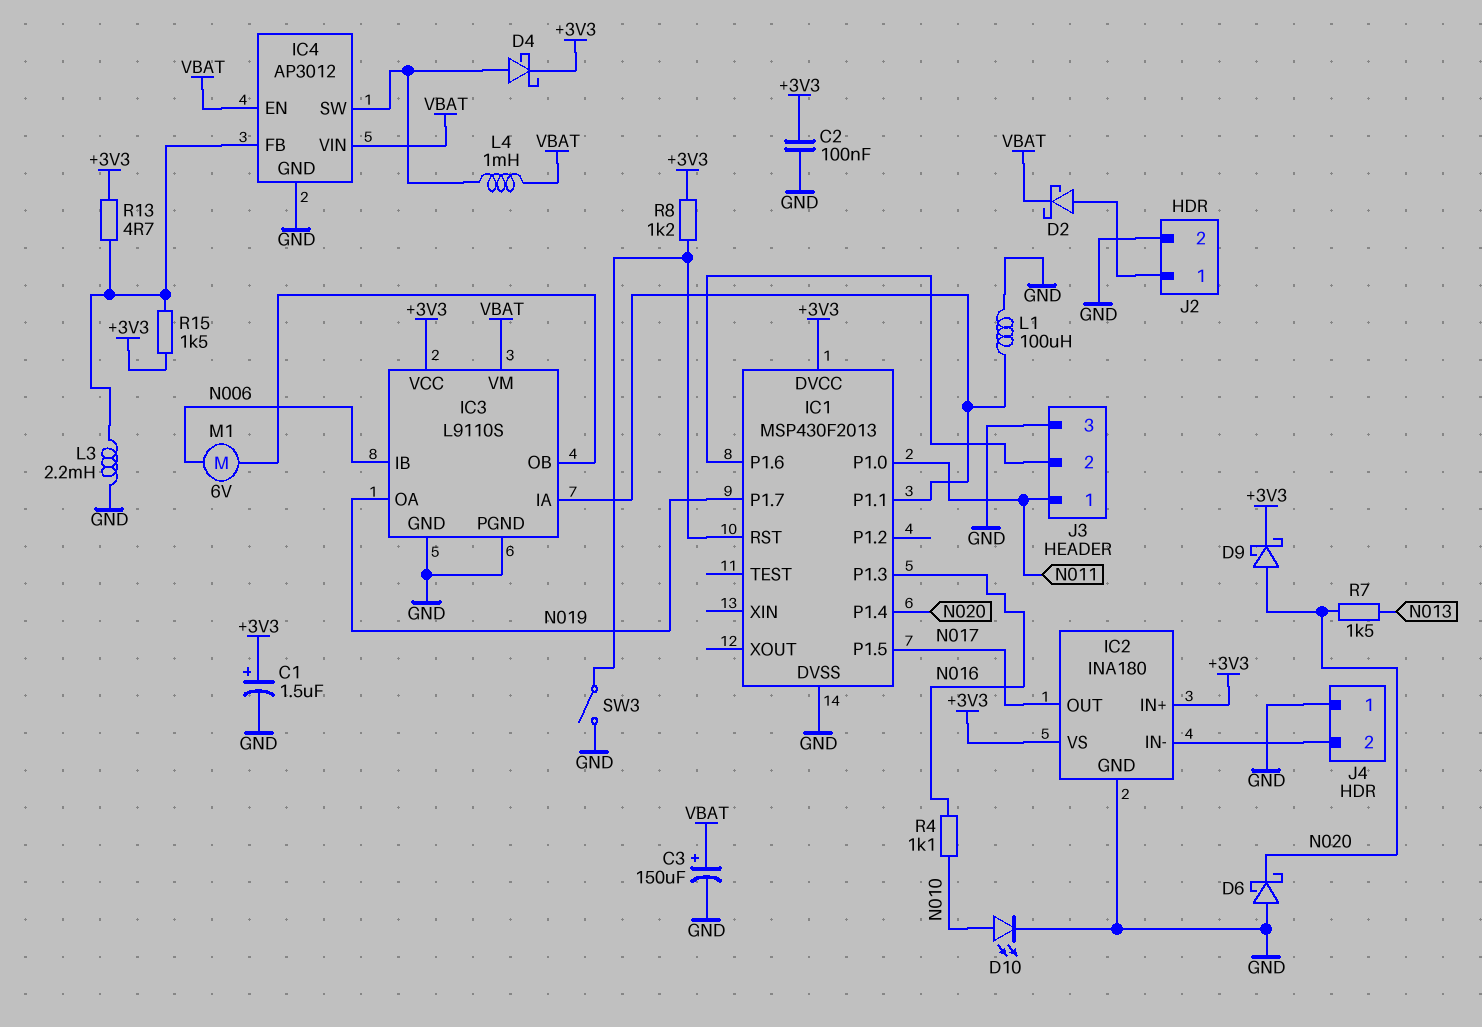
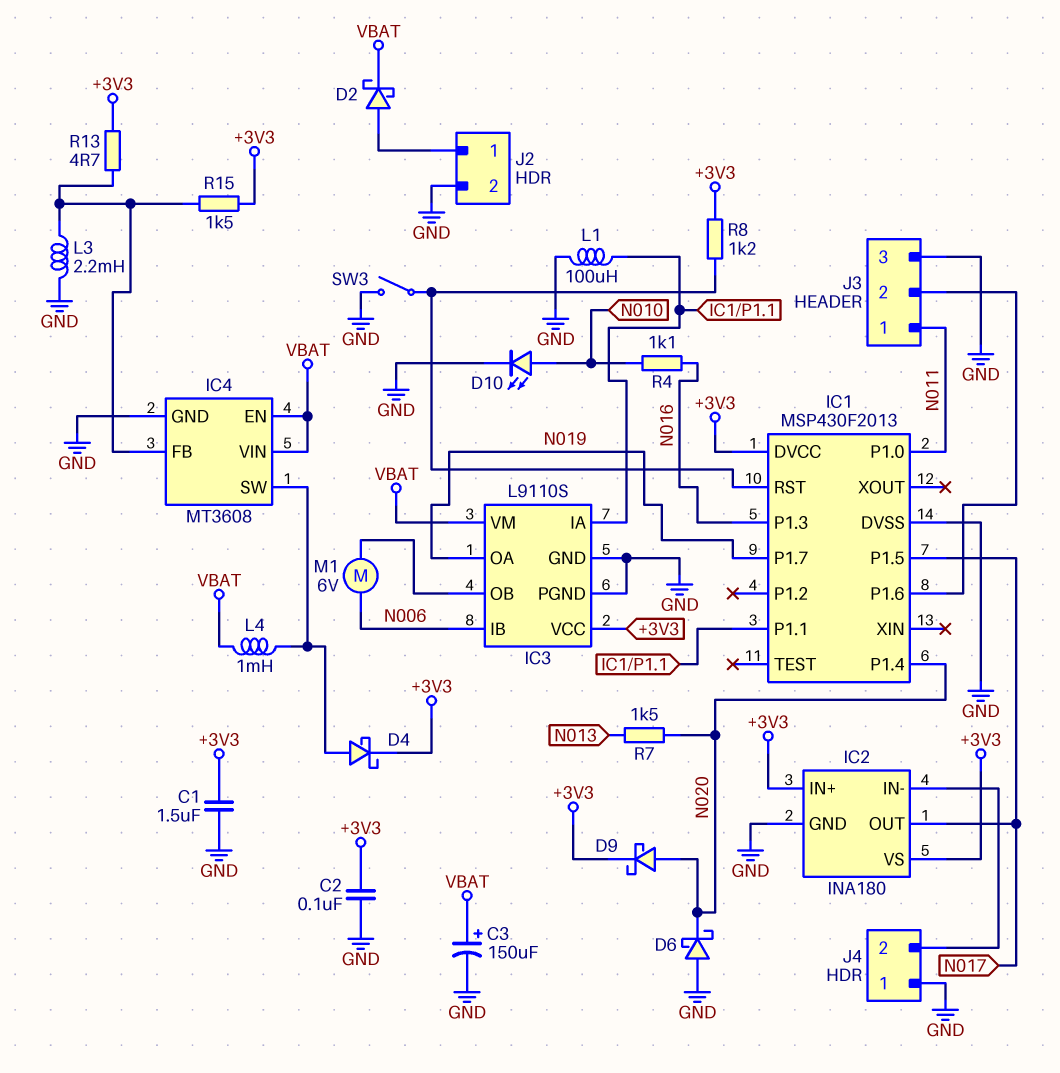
C1: 1.5uF (plus +3V3, minus GND) -> 1.5uF (+3V3, GND)
IC4: AP3012 -> MT3608

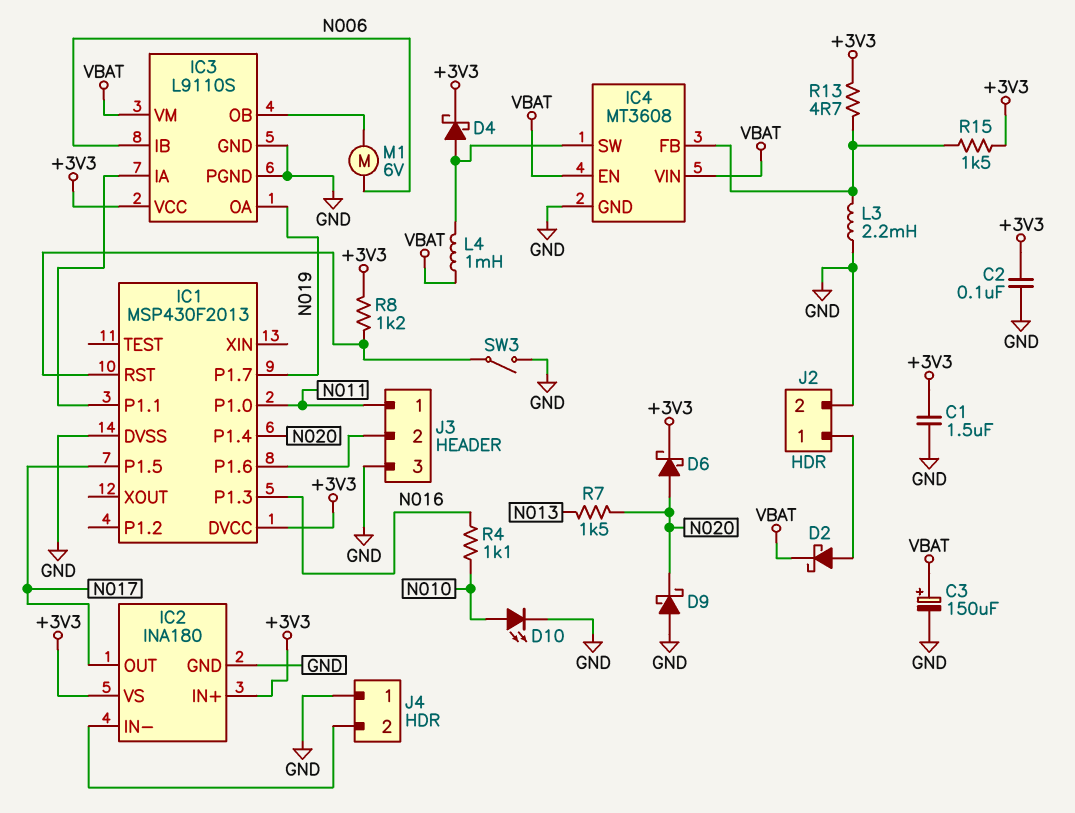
D6: schottky (A GND, K N020) -> schottky (A N020, K +3V3)
D9: schottky (A N020, K +3V3) -> schottky (A GND, K N020)
L1: 100uH (GND, IC1/P1.1) -> none

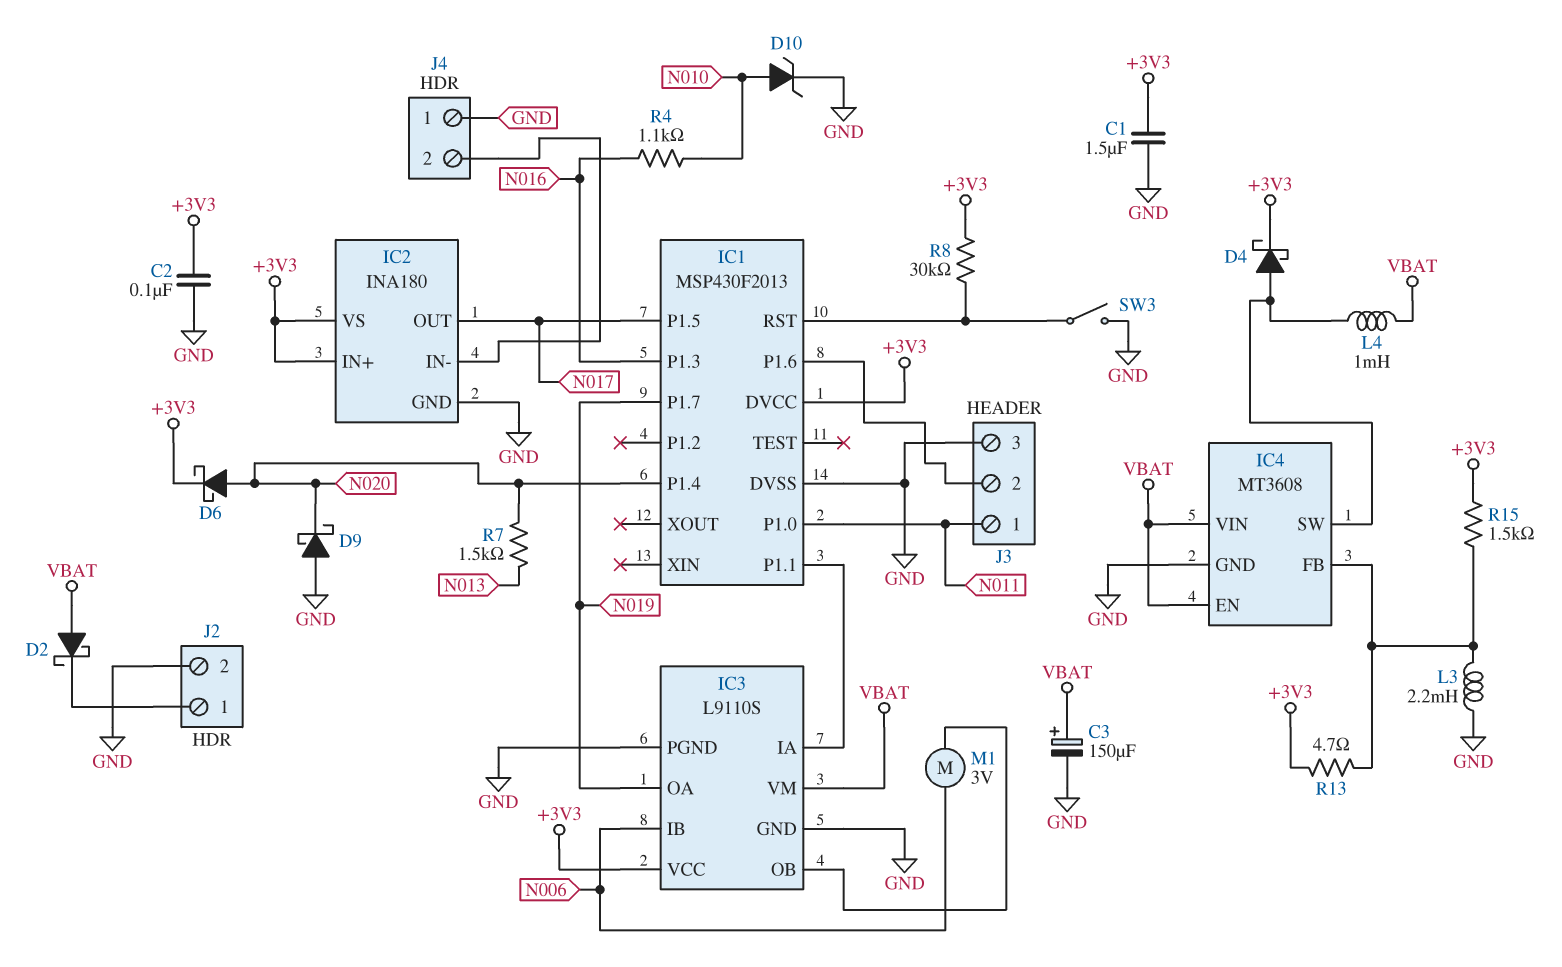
D2: schottky (A J2/1, K VBAT) -> schottky (A VBAT, K J2/1)
D10: LED (A N010, K GND) -> zener (A N010, K GND)
M1: motor 6V (IC3/OB, N006) -> motor 3V (IC3/OB, N006)
R8: 1.2k (+3V3, IC1/RST) -> 30k (+3V3, IC1/RST)

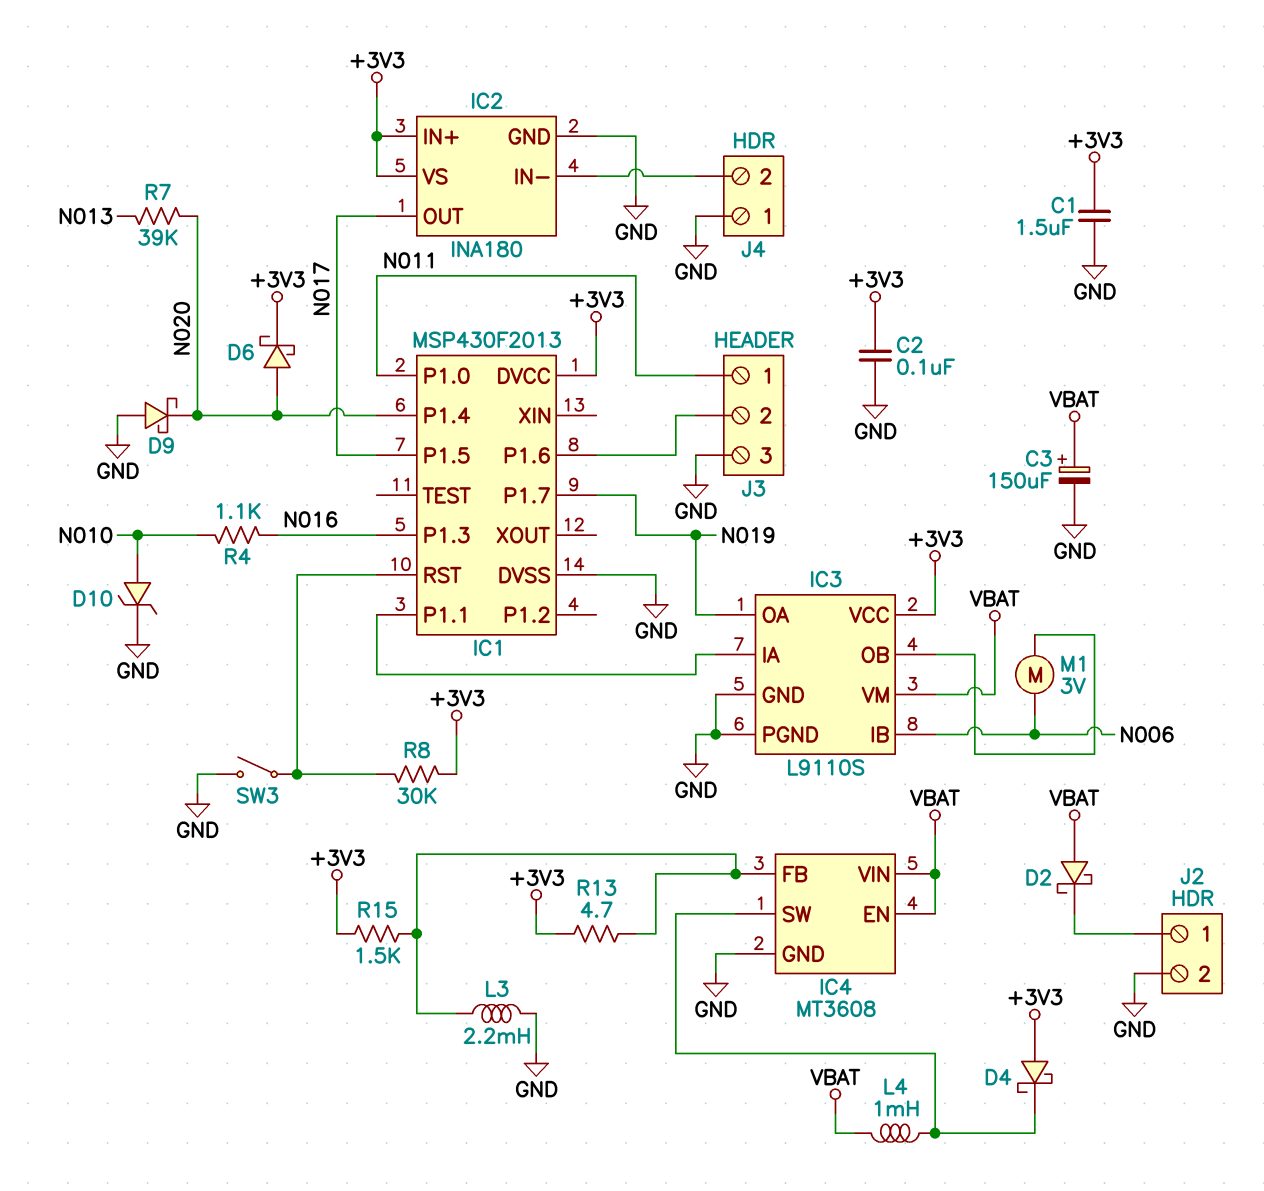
D4: schottky (A IC4/SW, K +3V3) -> schottky (A +3V3, K IC4/SW)
R7: 1.5k (N013, N020) -> 39k (N013, N020)

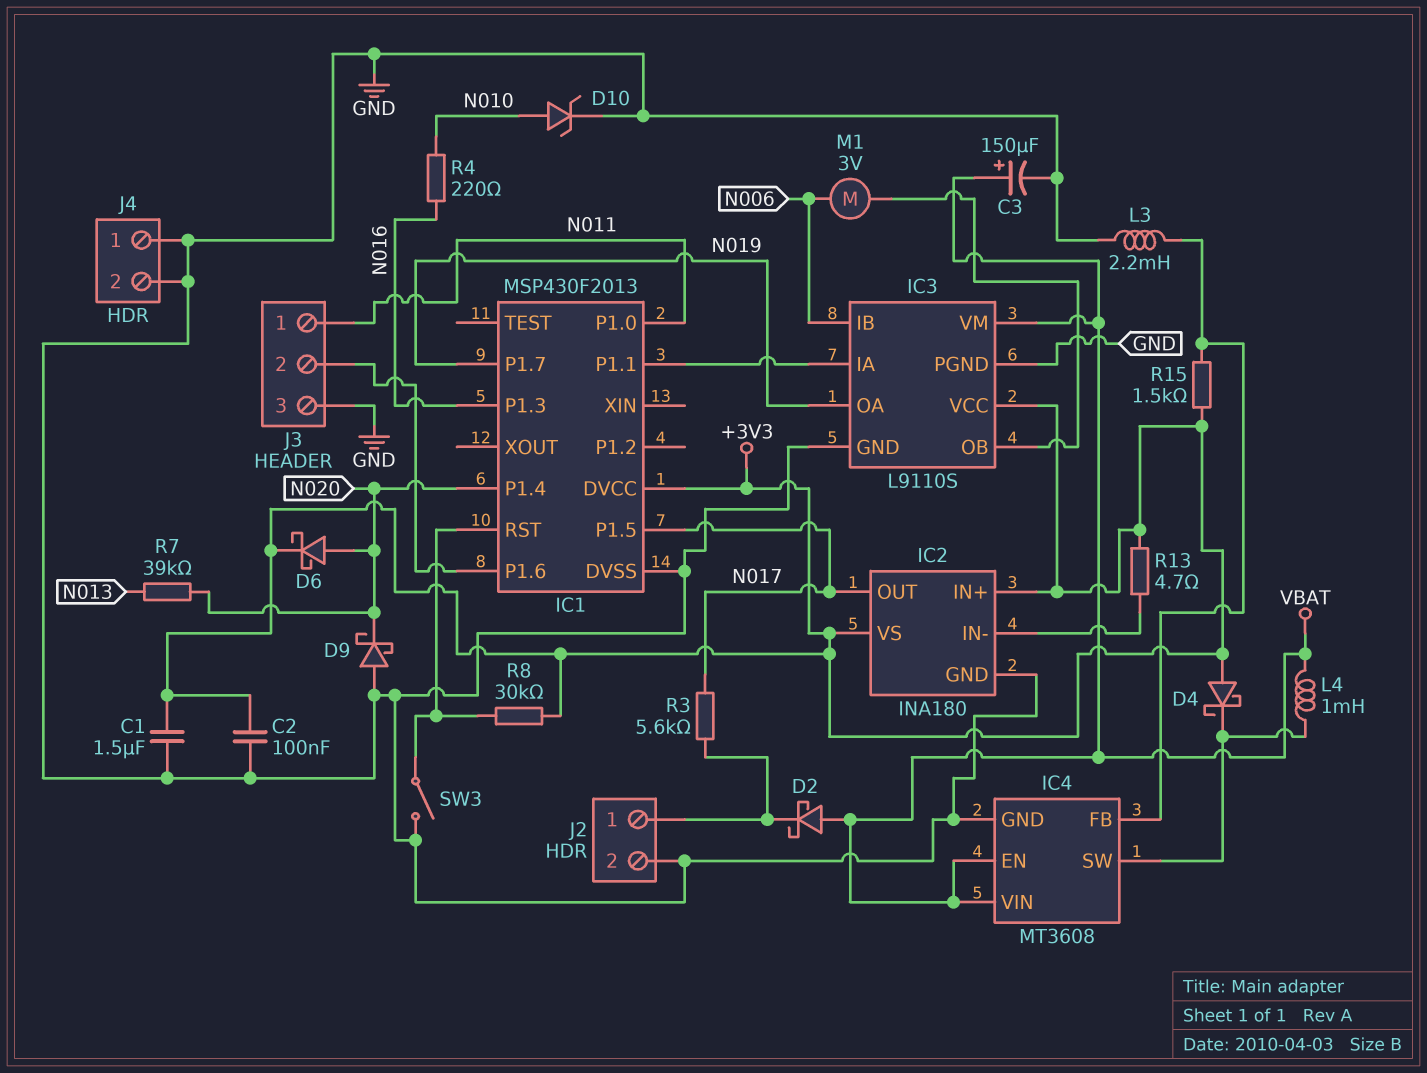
J4 pin 2: IC2/IN- -> GND
R3: none -> 5.6k (J2/1, N017)
R4: 1.1k (N010, N016) -> 220 (N010, N016)
R13: 4.7 (+3V3, IC4/FB) -> 4.7 (+3V3, IC2/IN-)

